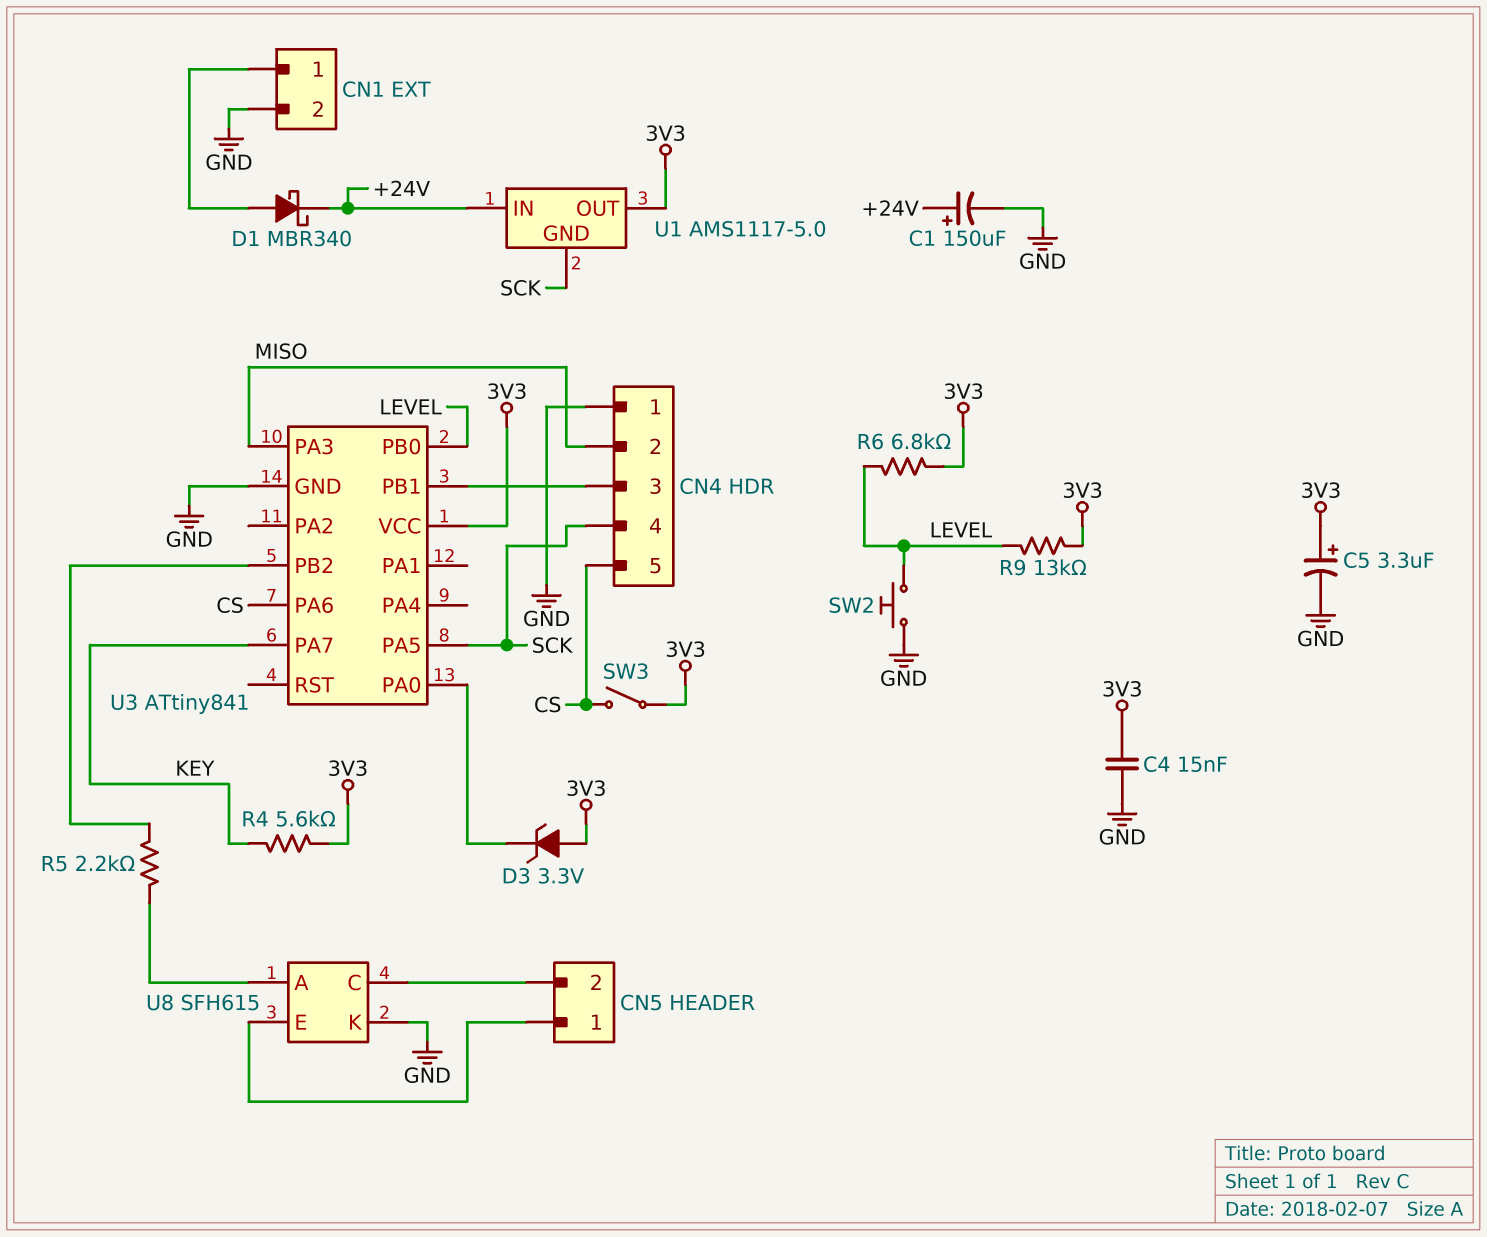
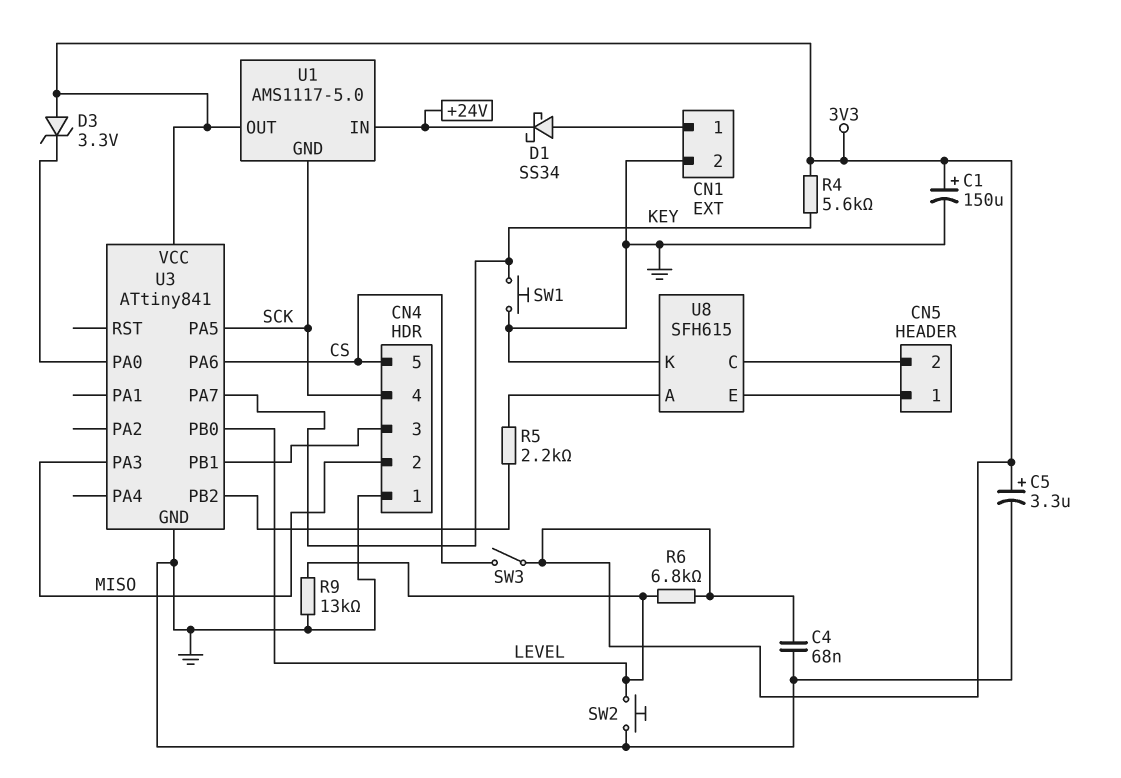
C1: 150uF (plus +24V, minus GND) -> 150uF (plus 3V3, minus GND)
C4: 15nF (3V3, GND) -> 68nF (3V3, GND)
D1: schottky MBR340 (A CN1/1, K +24V) -> schottky SS34 (A CN1/1, K +24V)
R9: 13k (3V3, LEVEL) -> 13k (GND, LEVEL)
SW1: none -> button (GND, KEY)

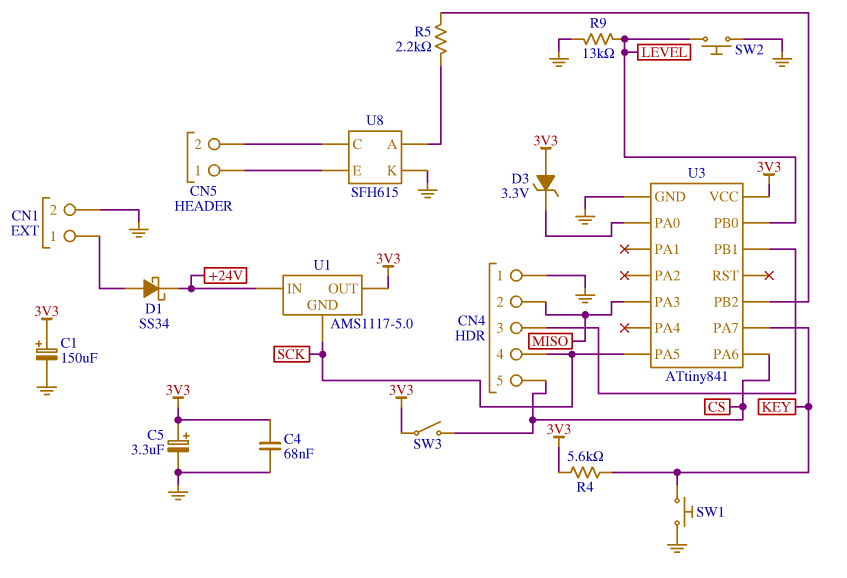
R6: 6.8k (3V3, LEVEL) -> none

